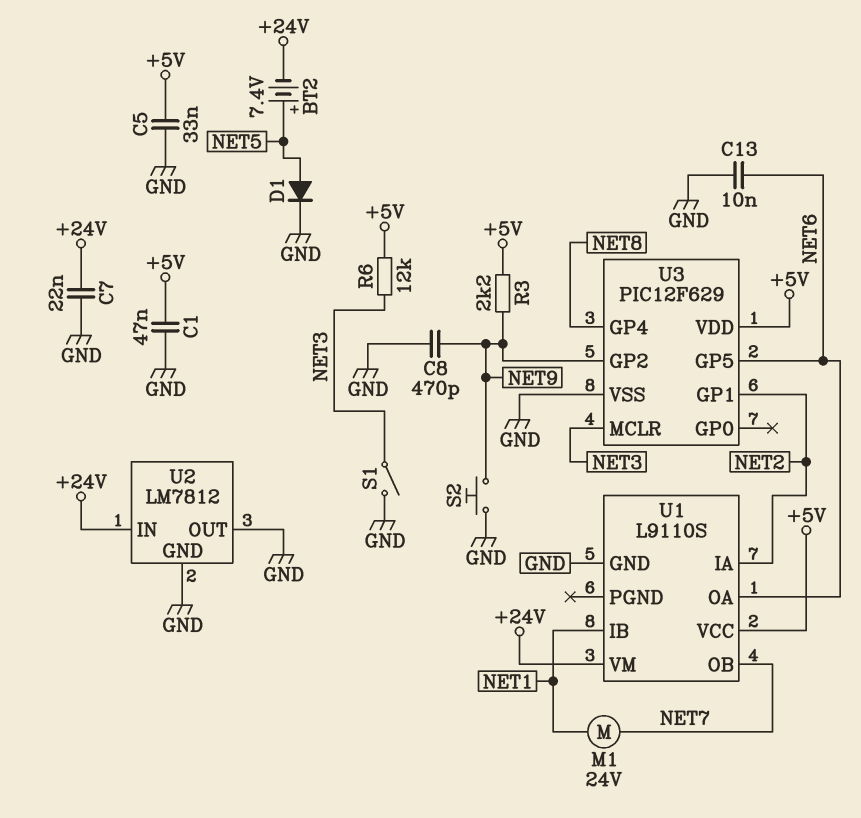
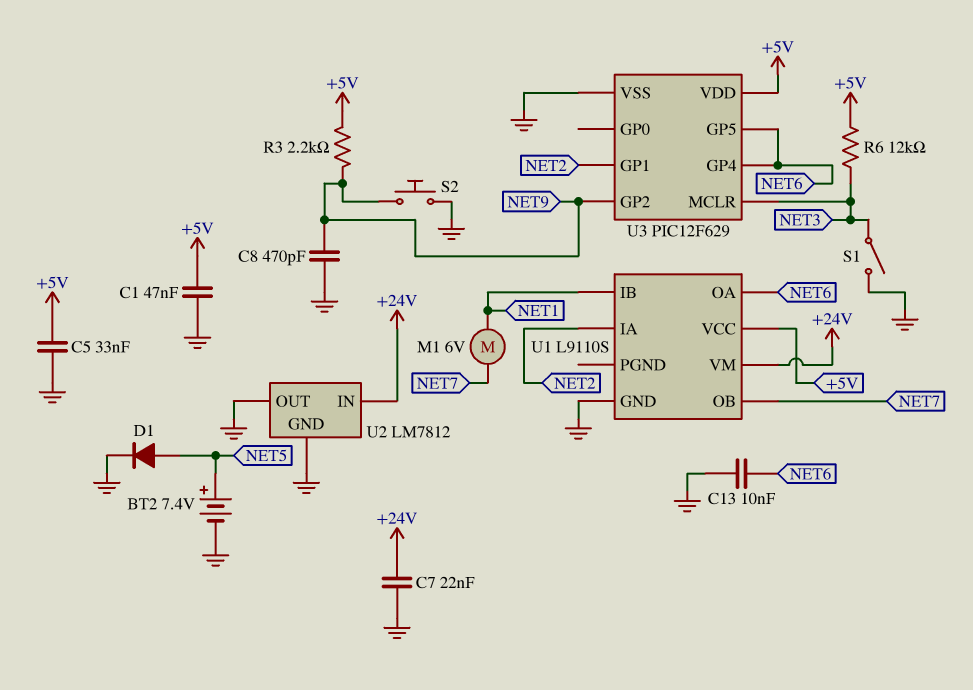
BT2: 7.4V (plus NET5, minus +24V) -> 7.4V (plus NET5, minus GND)
M1: motor 24V (NET1, NET7) -> motor 6V (NET1, NET7)
U3 pin GP4: NET8 -> NET6

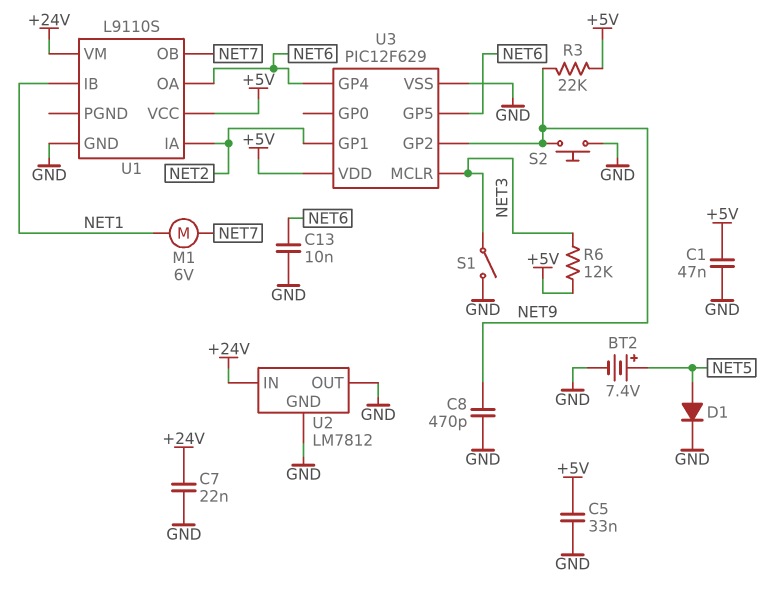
R3: 2.2k (+5V, NET9) -> 22k (+5V, NET9)

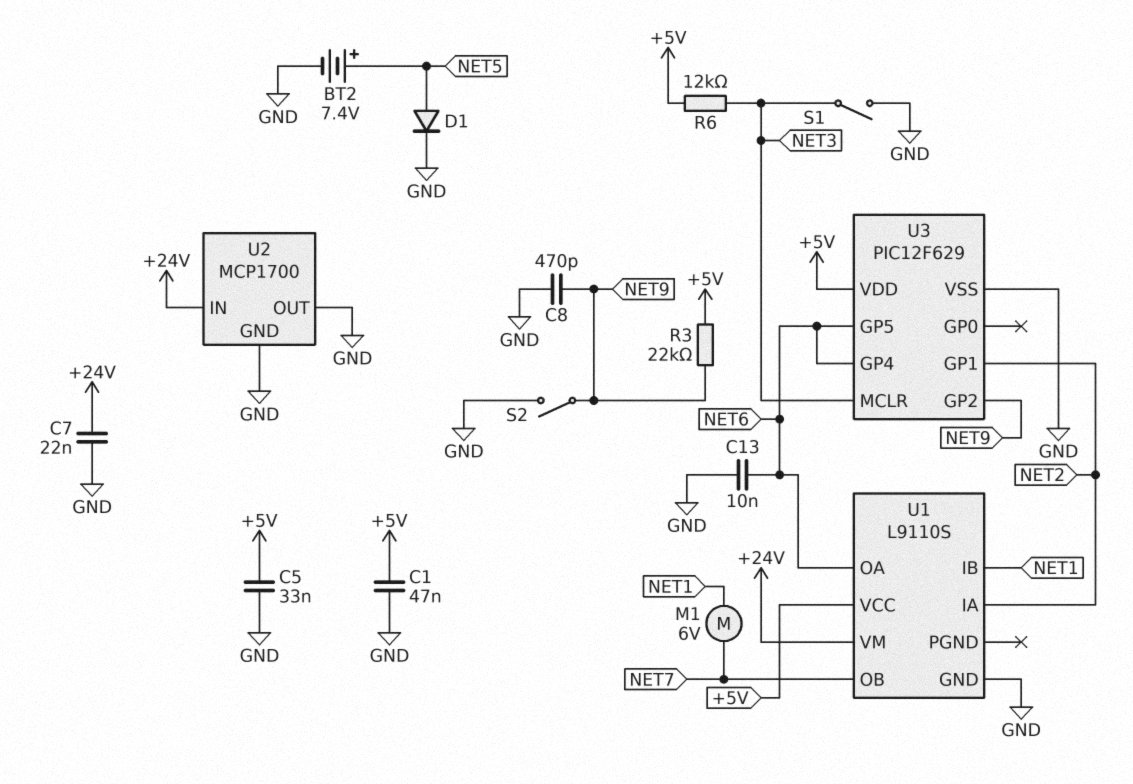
S2: button (GND, NET9) -> switch (GND, NET9)
U2: LM7812 -> MCP1700

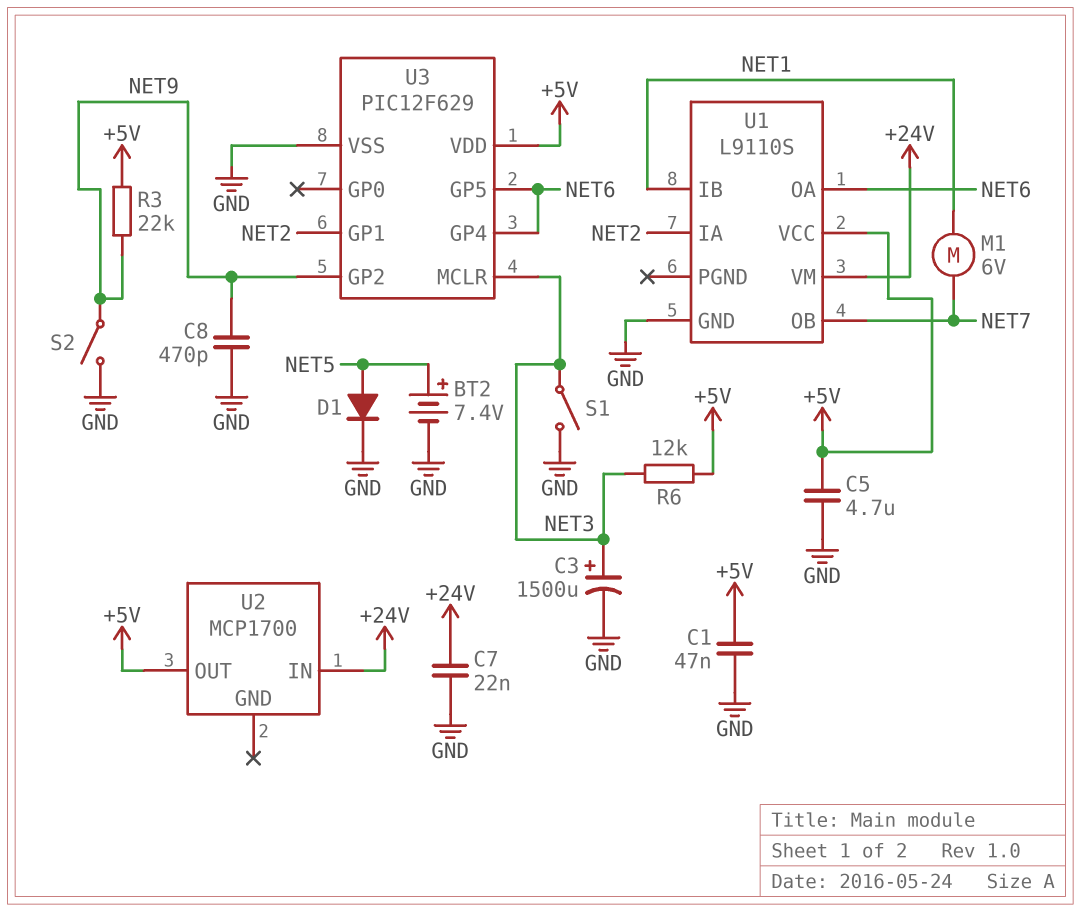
C3: none -> 1500uF (plus NET3, minus GND)
C5: 33nF (+5V, GND) -> 4.7uF (+5V, GND)
C13: 10nF (GND, NET6) -> none
U2 pin GND: GND -> none
U2 pin OUT: GND -> +5V

